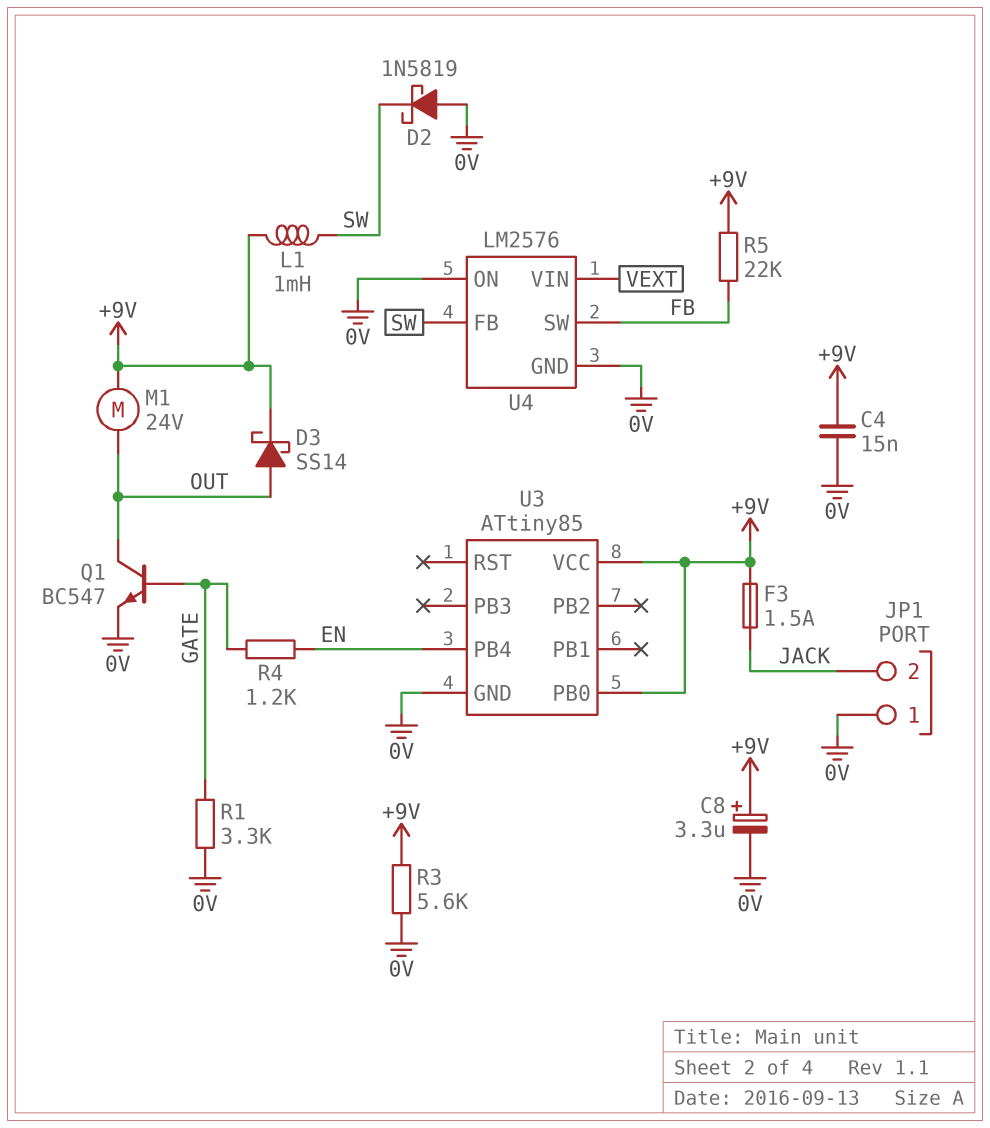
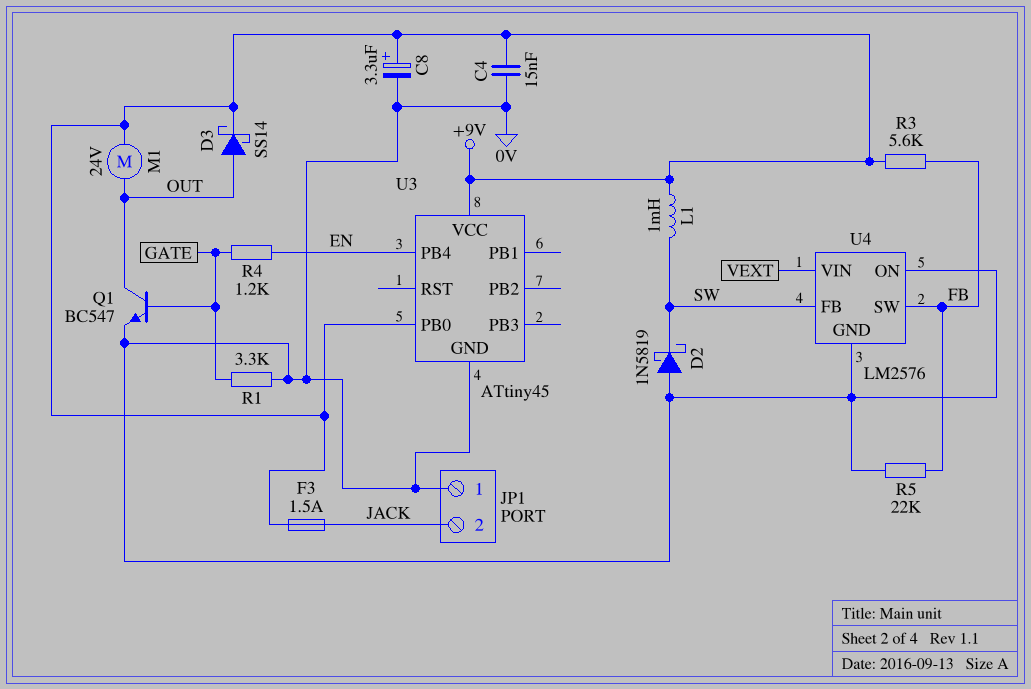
R3: 5.6k (+9V, 0V) -> 5.6k (+9V, FB)
R5: 22k (+9V, FB) -> 22k (0V, FB)
U3: ATtiny85 -> ATtiny45

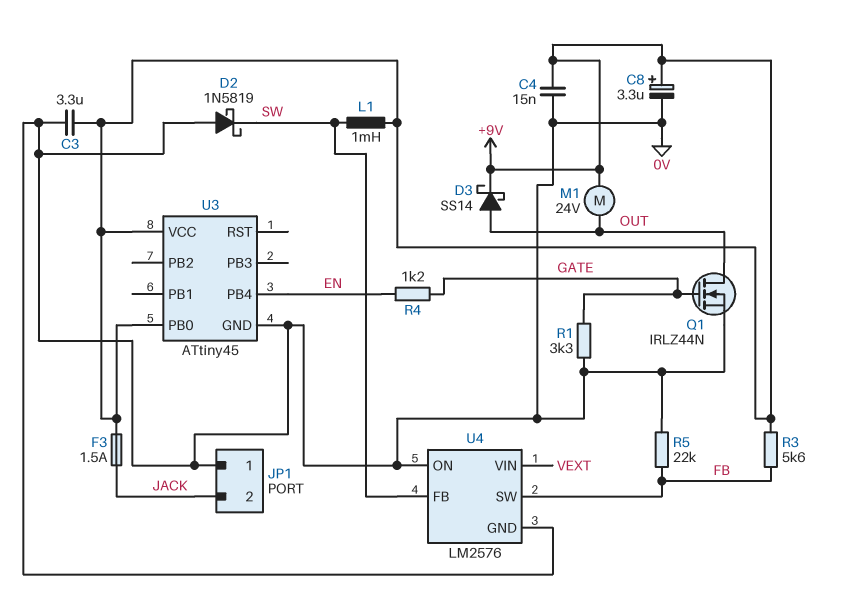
C3: none -> 3.3uF (+9V, 0V)
Q1: NPN BC547 (B GATE, C OUT, E 0V) -> NMOS IRLZ44N (G GATE, D OUT, S 0V)

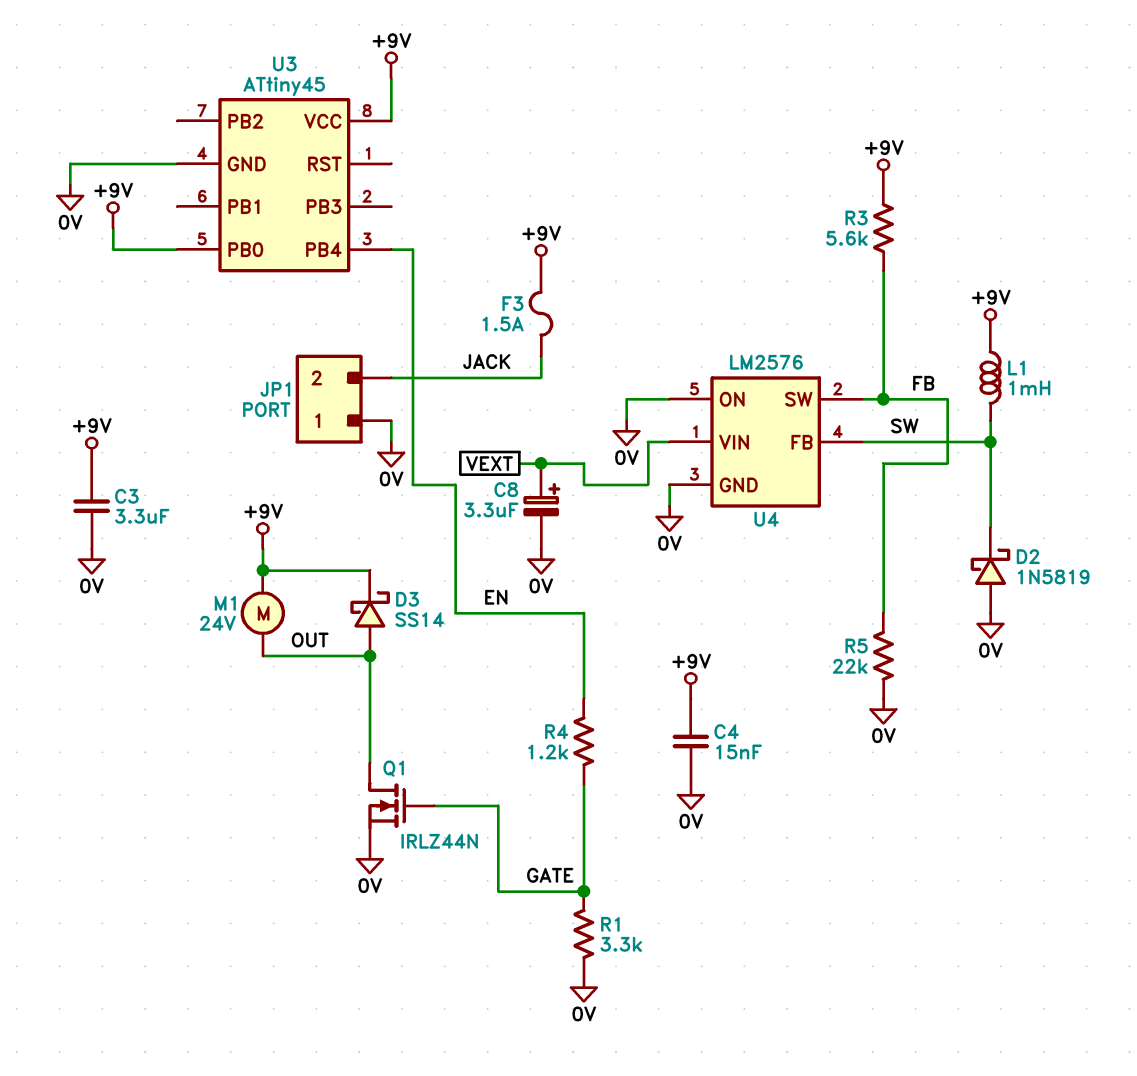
C8: 3.3uF (plus +9V, minus 0V) -> 3.3uF (plus VEXT, minus 0V)

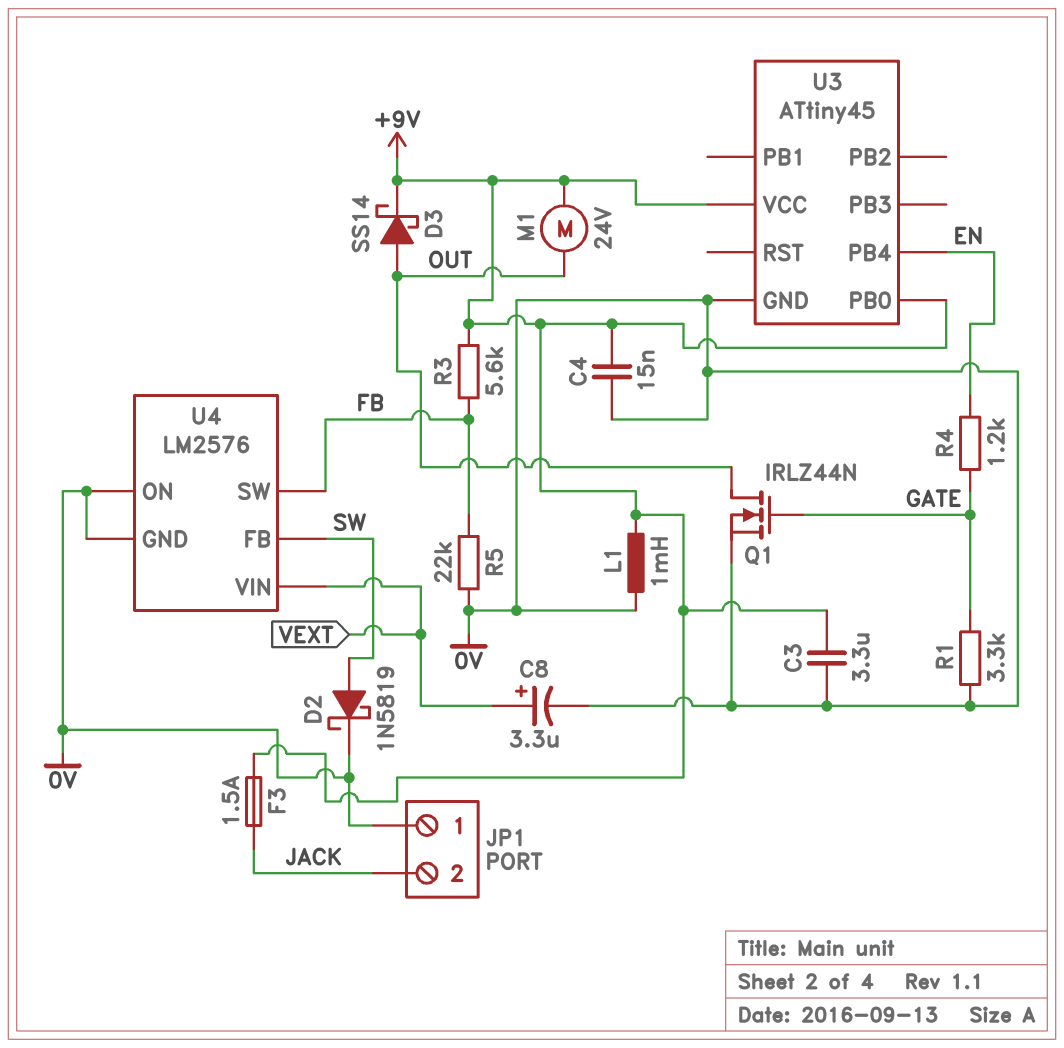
D2: schottky 1N5819 (A 0V, K SW) -> schottky 1N5819 (A SW, K 0V)
L1: 1mH (+9V, SW) -> 1mH (+9V, 0V)

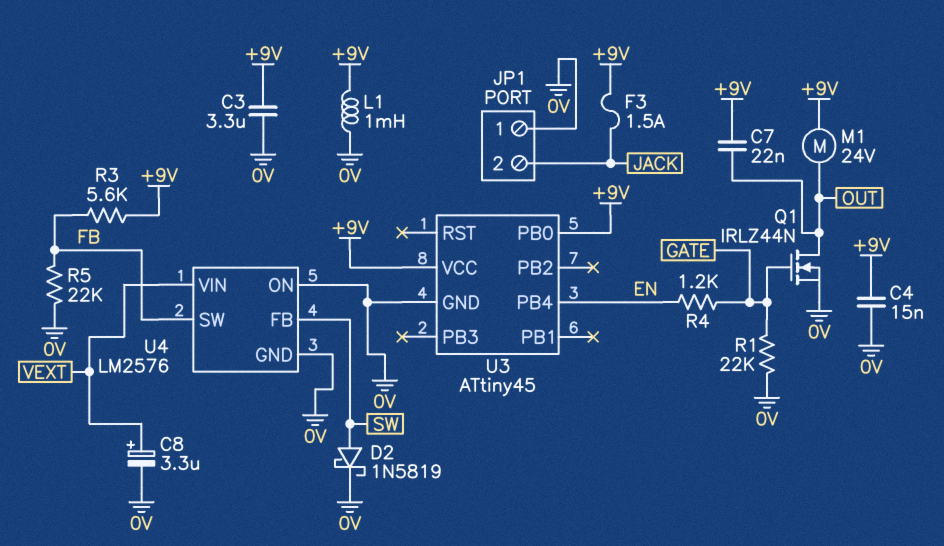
C7: none -> 22nF (+9V, OUT)
D3: schottky SS14 (A OUT, K +9V) -> none
R1: 3.3k (0V, GATE) -> 22k (0V, GATE)

